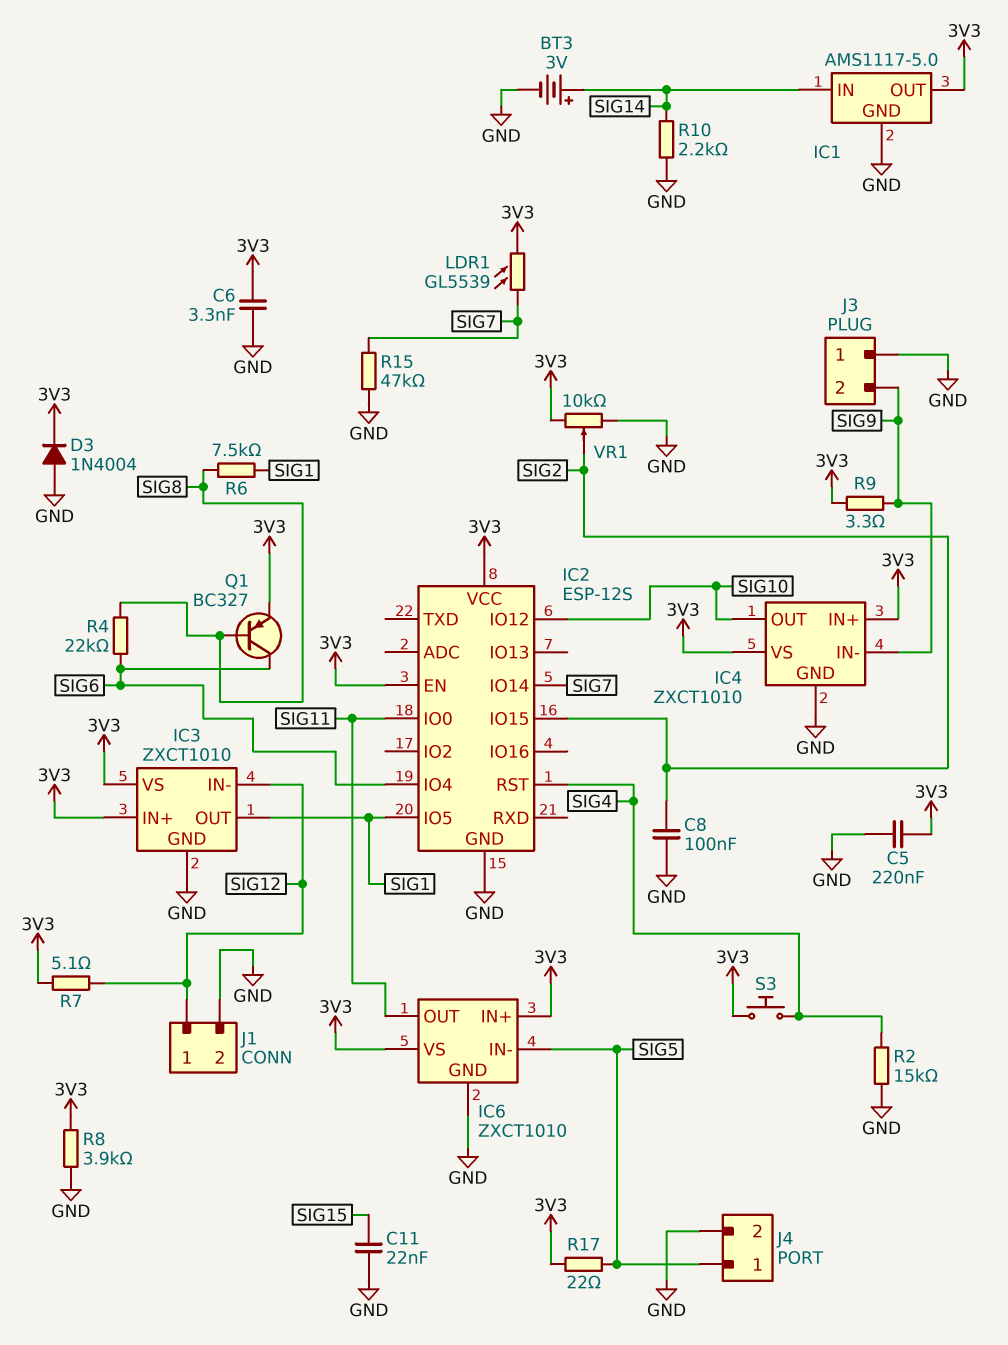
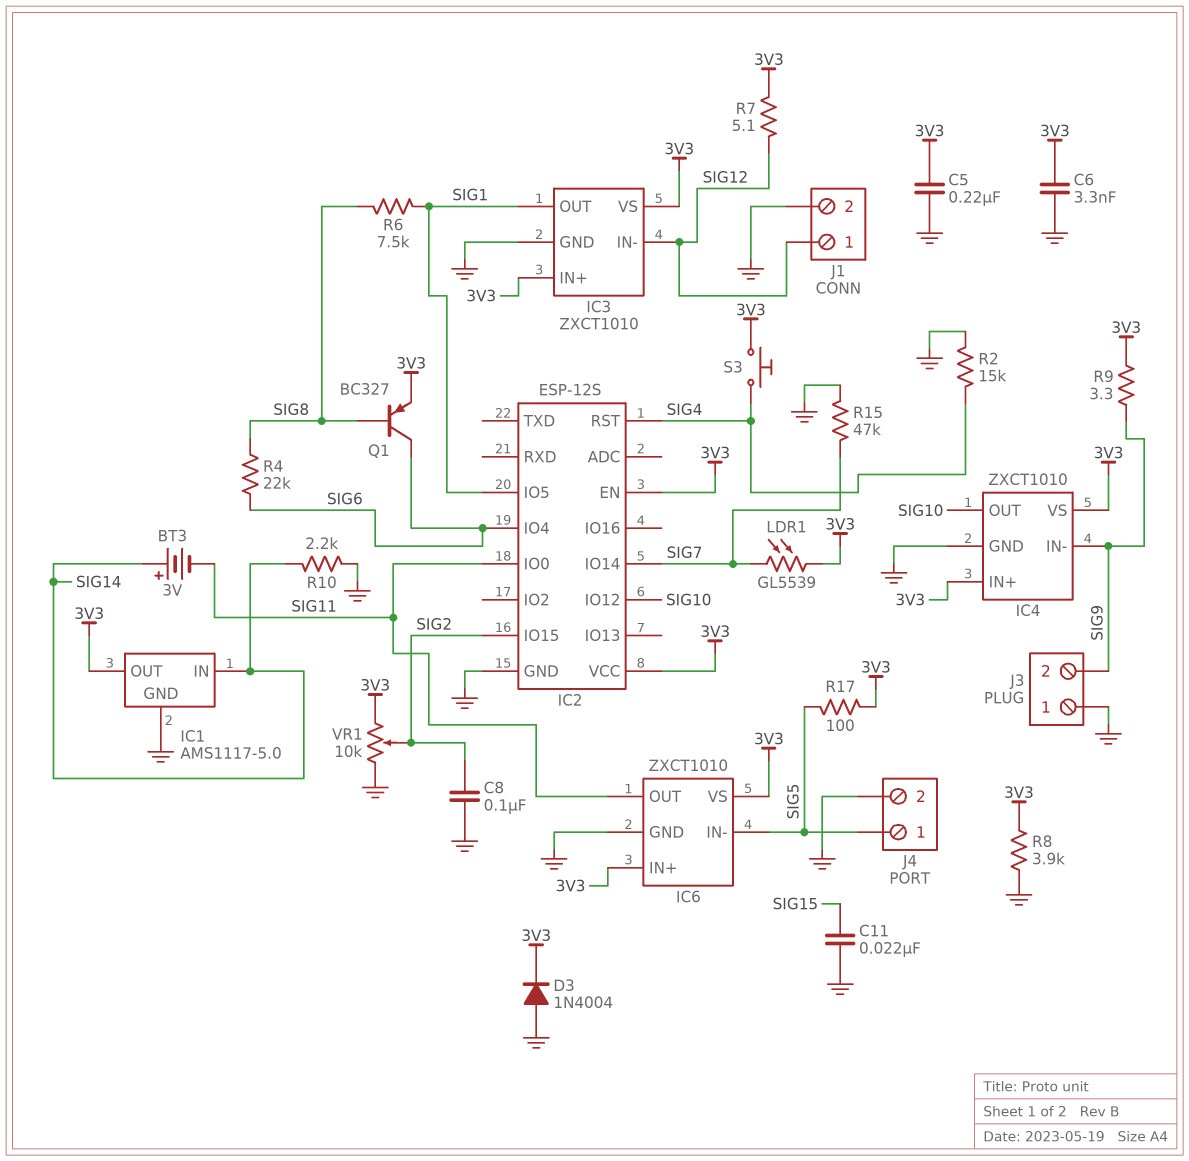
BT3: 3V (plus SIG14, minus GND) -> 3V (plus SIG14, minus SIG11)
R17: 22 (3V3, SIG5) -> 100 (3V3, SIG5)

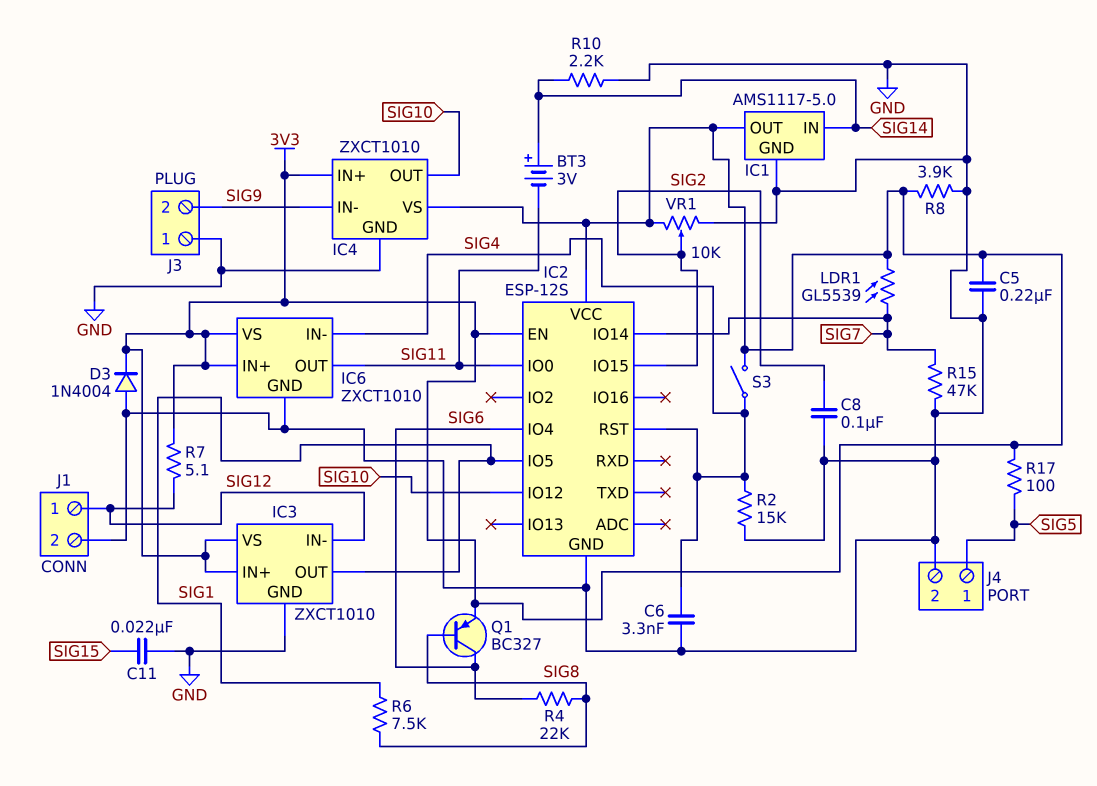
C6: 3.3nF (3V3, GND) -> 3.3nF (GND, SIG4)
IC6 pin IN-: SIG5 -> SIG4
R9: 3.3 (3V3, SIG9) -> none
S3: button (3V3, SIG4) -> switch (3V3, SIG4)

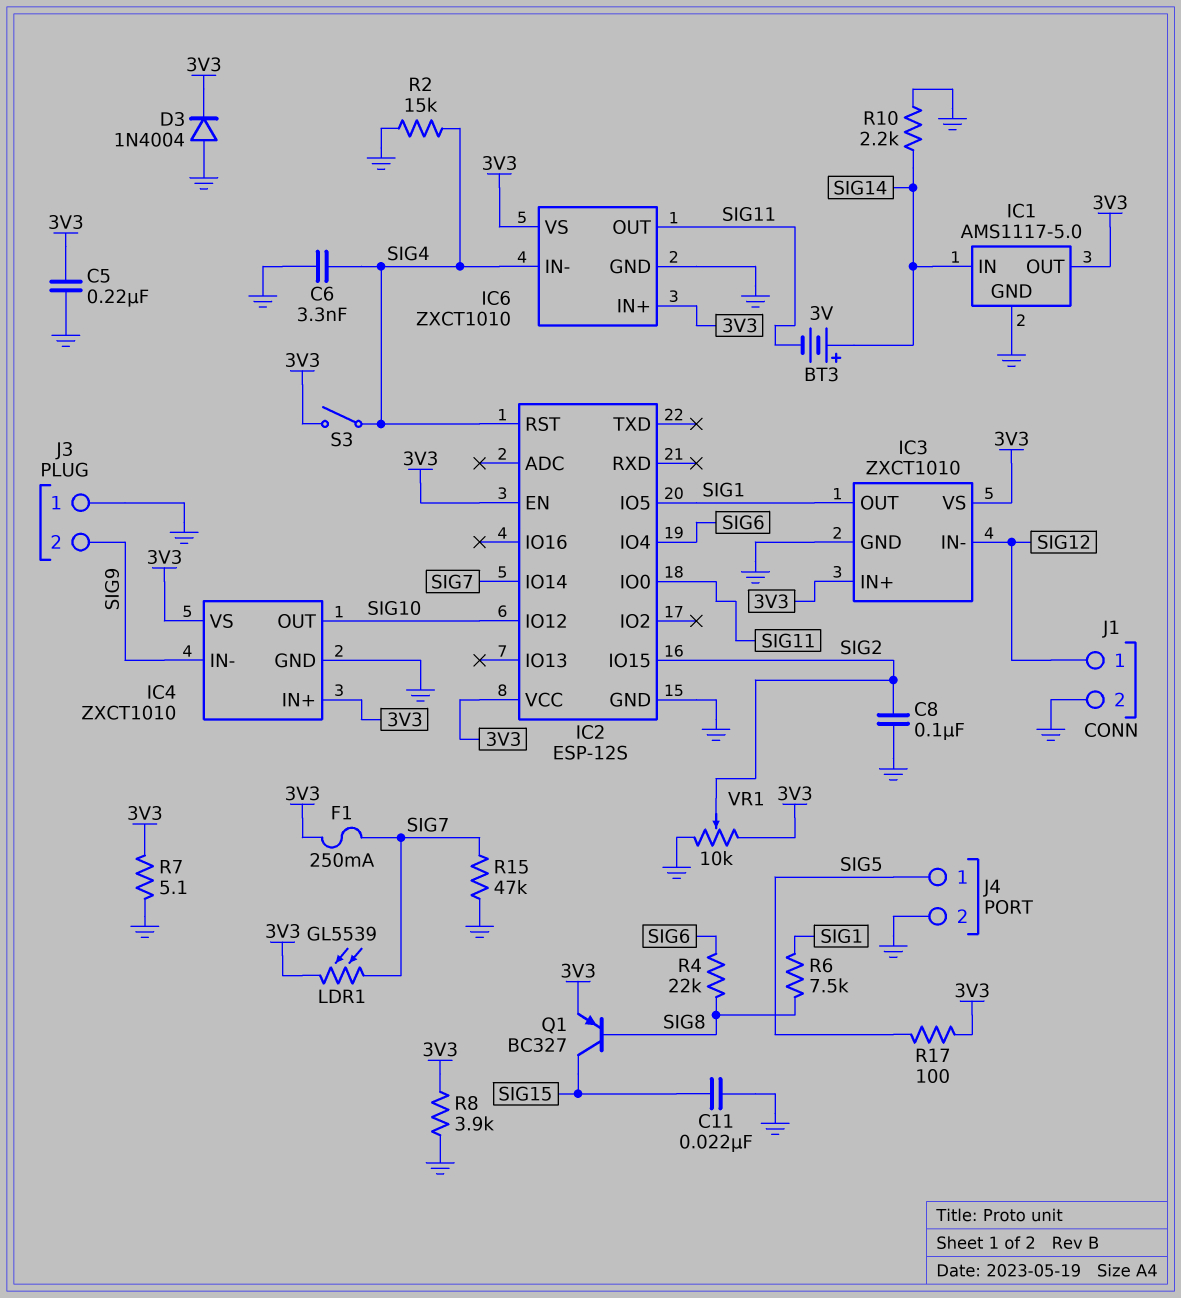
F1: none -> 250mA (3V3, SIG7)
Q1: PNP BC327 (B SIG8, C SIG6, E 3V3) -> PNP BC327 (B SIG8, C SIG15, E 3V3)
R7: 5.1 (3V3, SIG12) -> 5.1 (3V3, GND)

